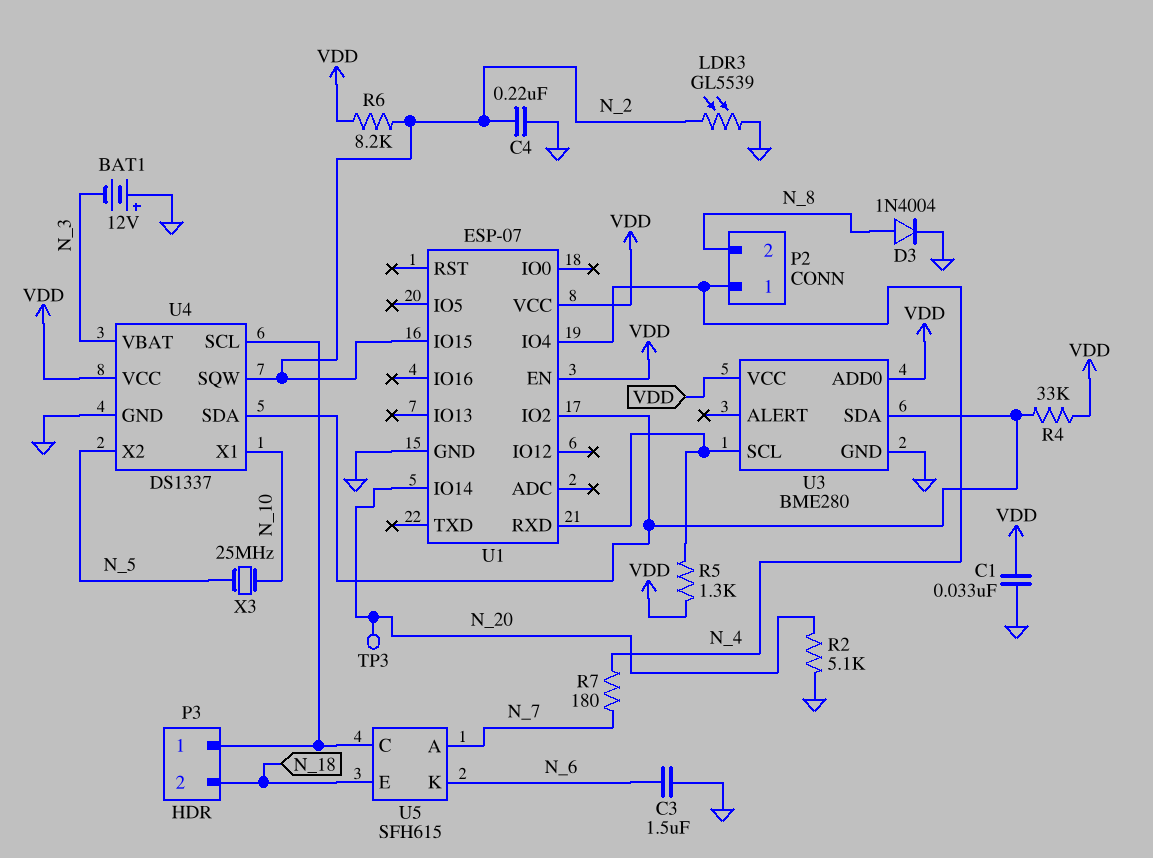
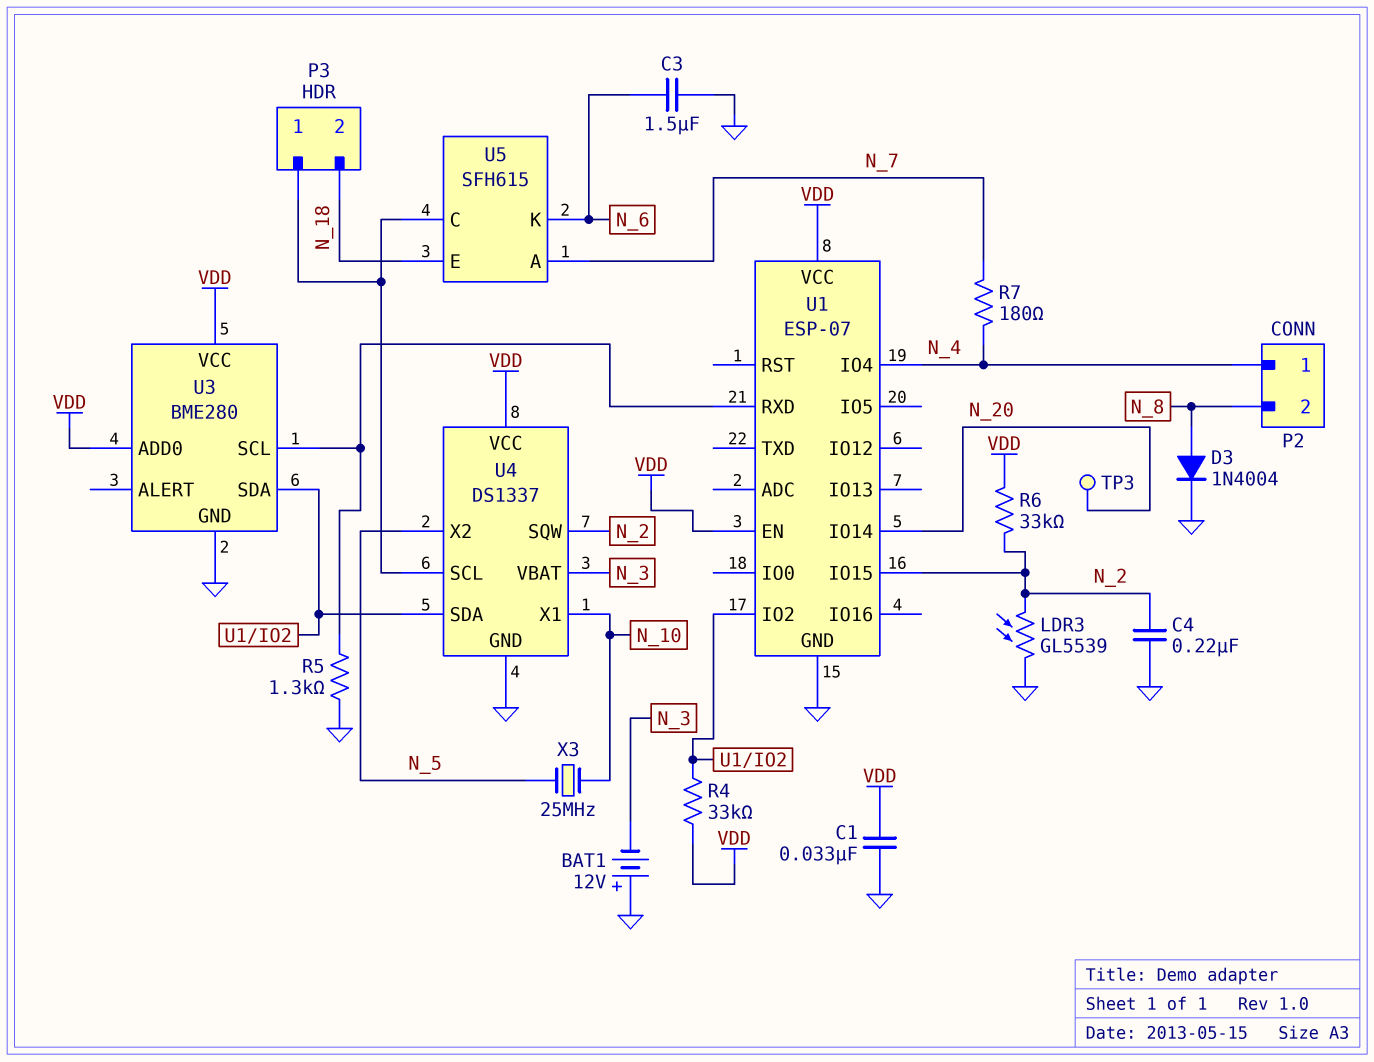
R2: 5.1k (GND, N_20) -> none
R5: 1.3k (U1/RXD, VDD) -> 1.3k (GND, U1/RXD)
R6: 8.2k (N_2, VDD) -> 33k (N_2, VDD)

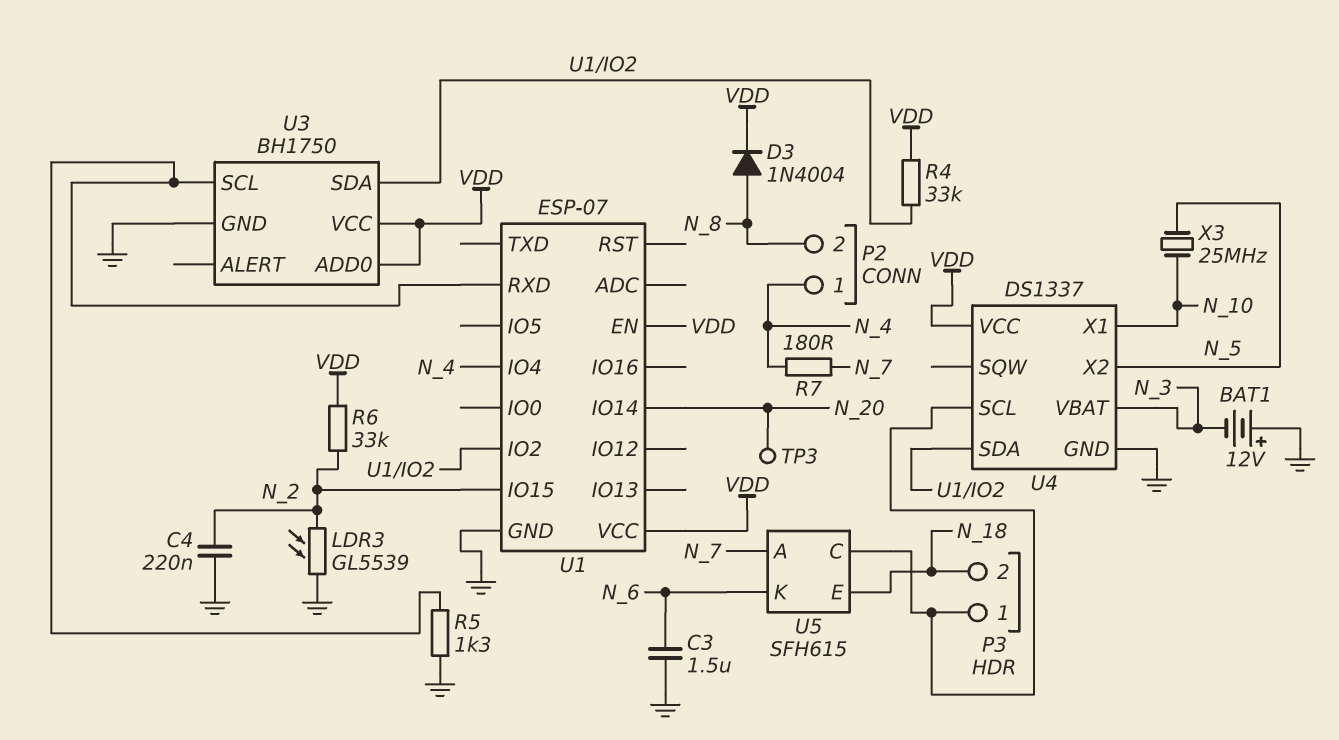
C1: 33nF (GND, VDD) -> none
D3: diode 1N4004 (A N_8, K GND) -> diode 1N4004 (A N_8, K VDD)
U3: BME280 -> BH1750
U4 pin SQW: N_2 -> none

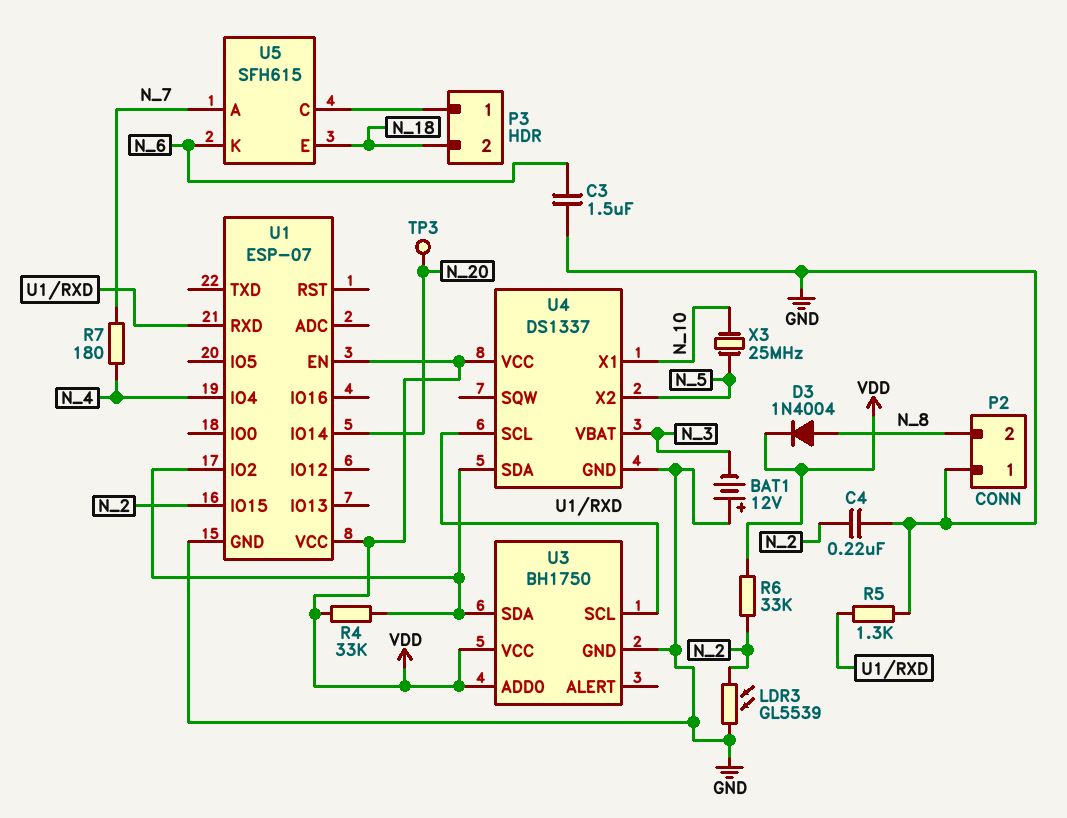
P2 pin 1: N_4 -> GND
U4 pin SCL: P3/1 -> U1/RXD

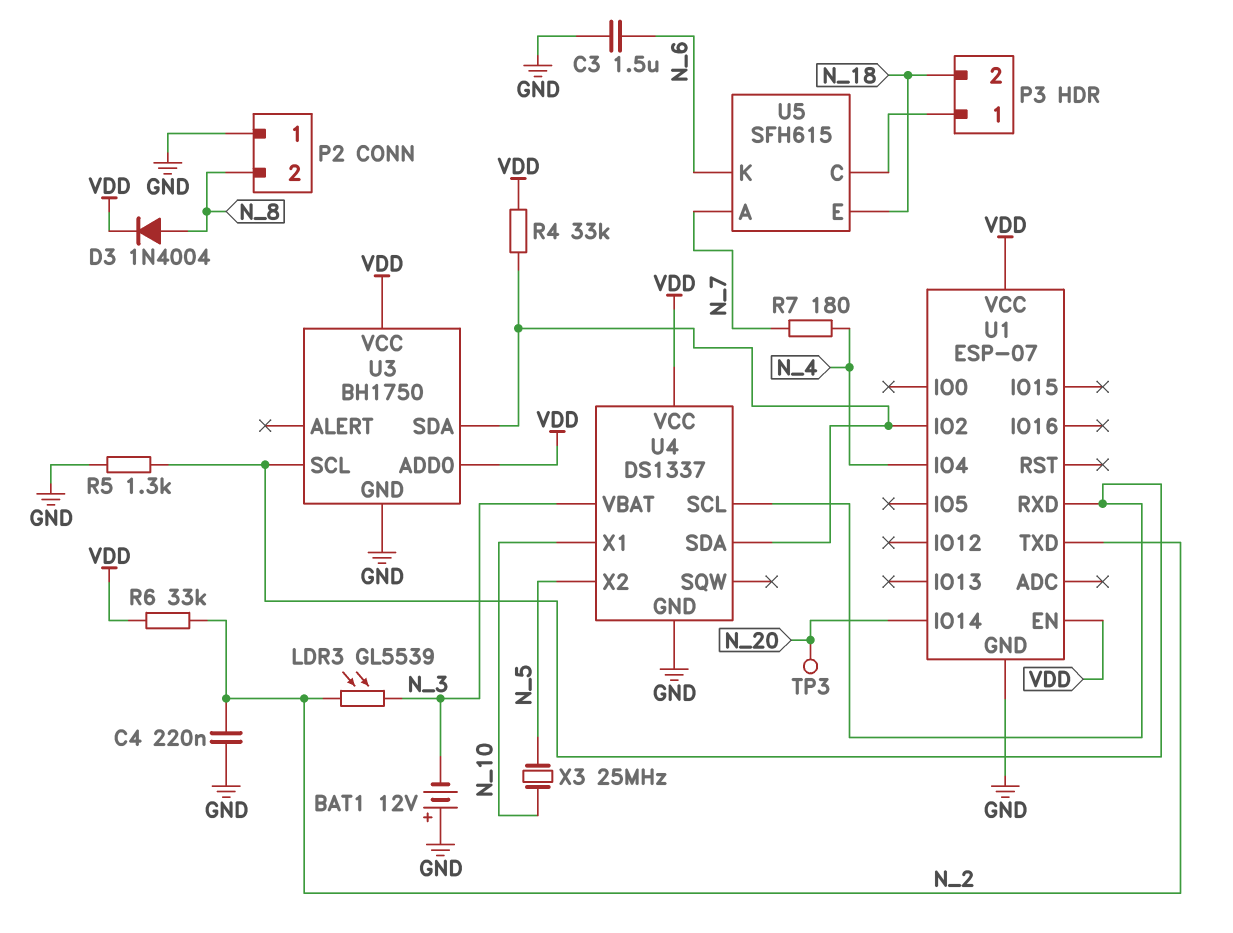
LDR3: GL5539 (GND, N_2) -> GL5539 (N_2, N_3)
U1 pin IO15: N_2 -> none
U1 pin TXD: none -> N_2

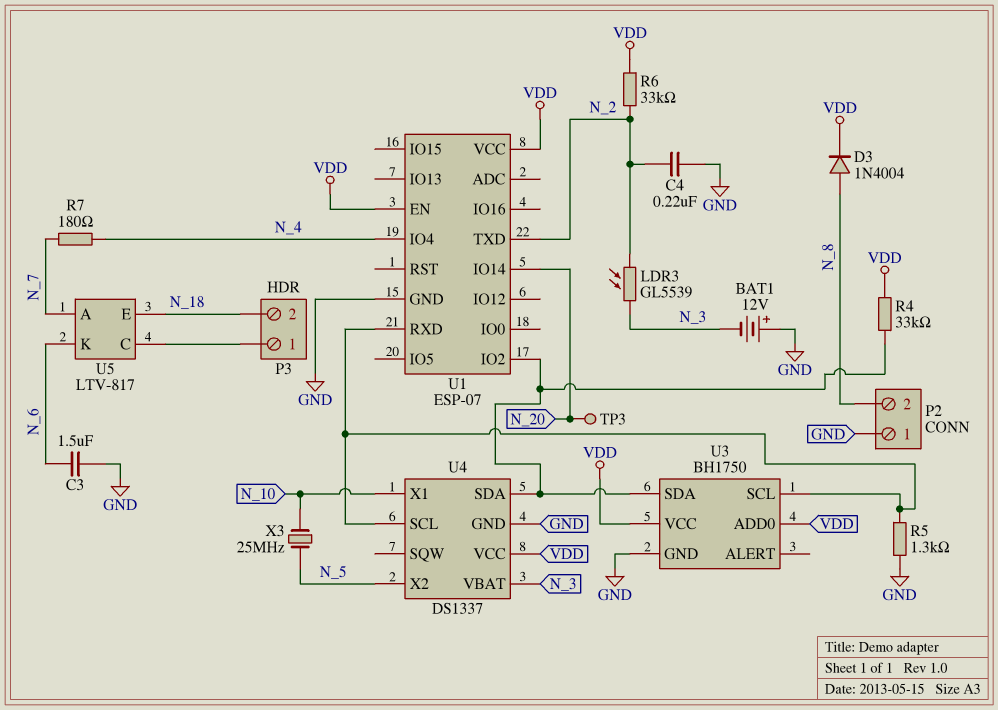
U5: SFH615 -> LTV-817

